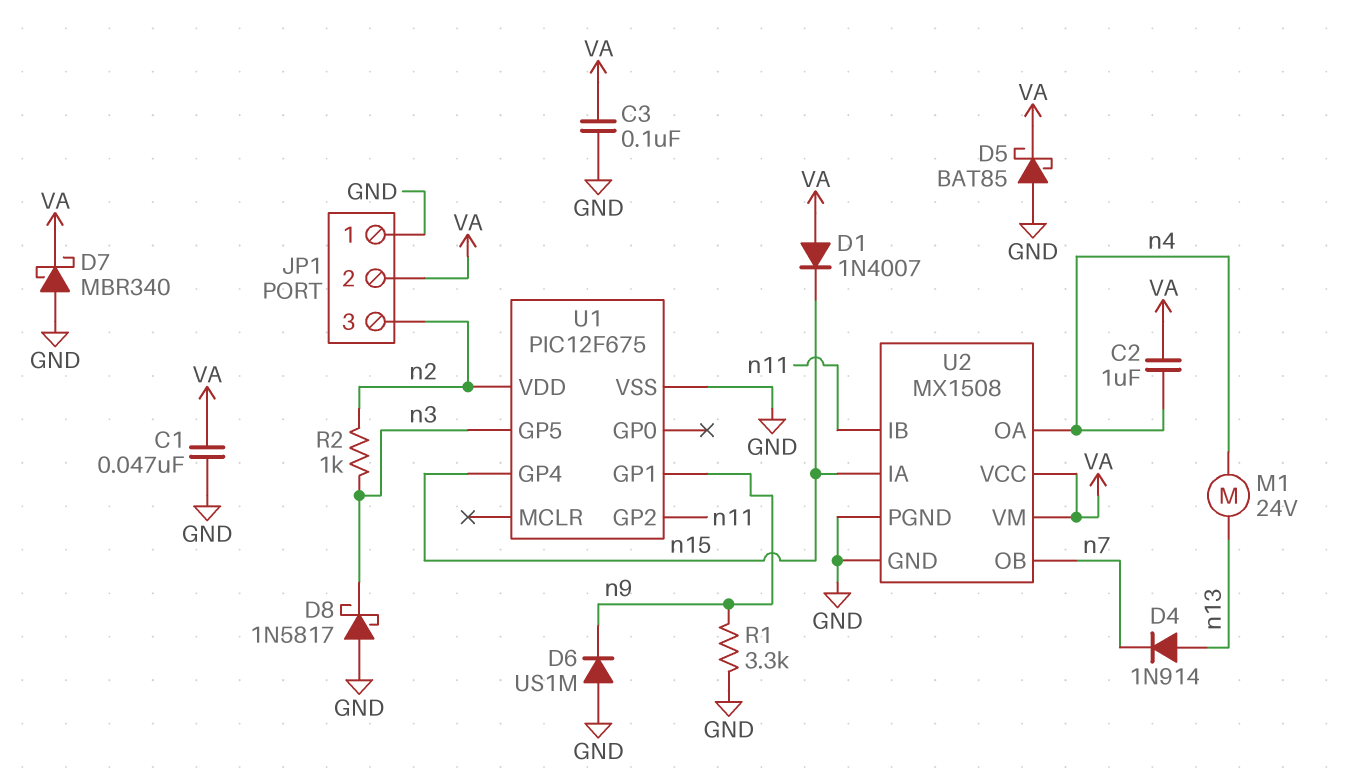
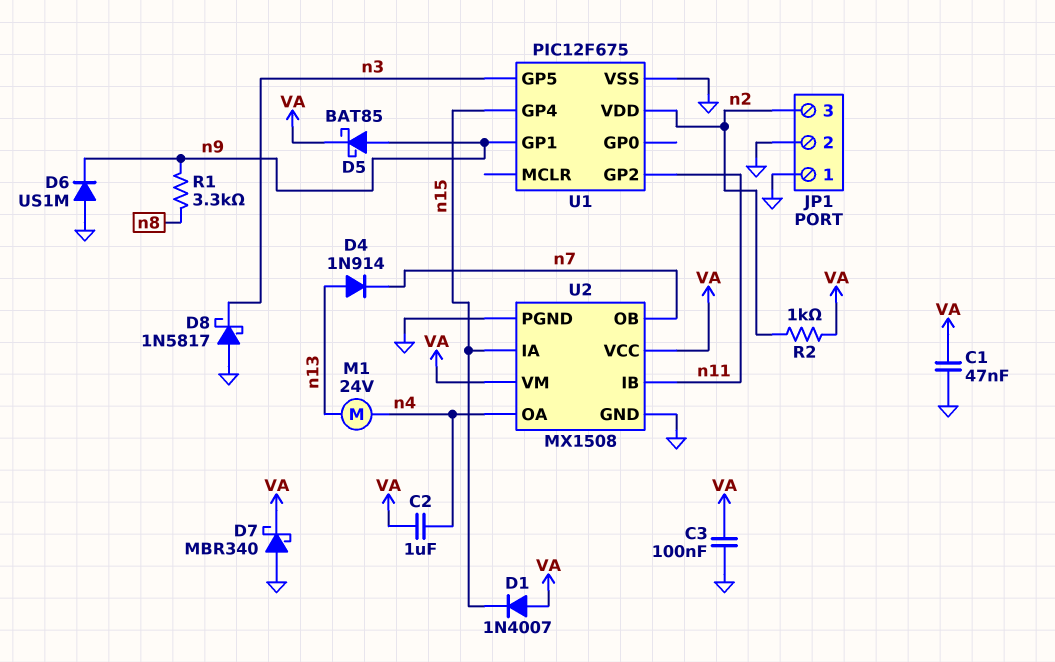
D5: schottky BAT85 (A GND, K VA) -> schottky BAT85 (A n9, K VA)
JP1 pin 2: VA -> GND
R1: 3.3k (GND, n9) -> 3.3k (n8, n9)
R2: 1k (n2, n3) -> 1k (VA, n2)

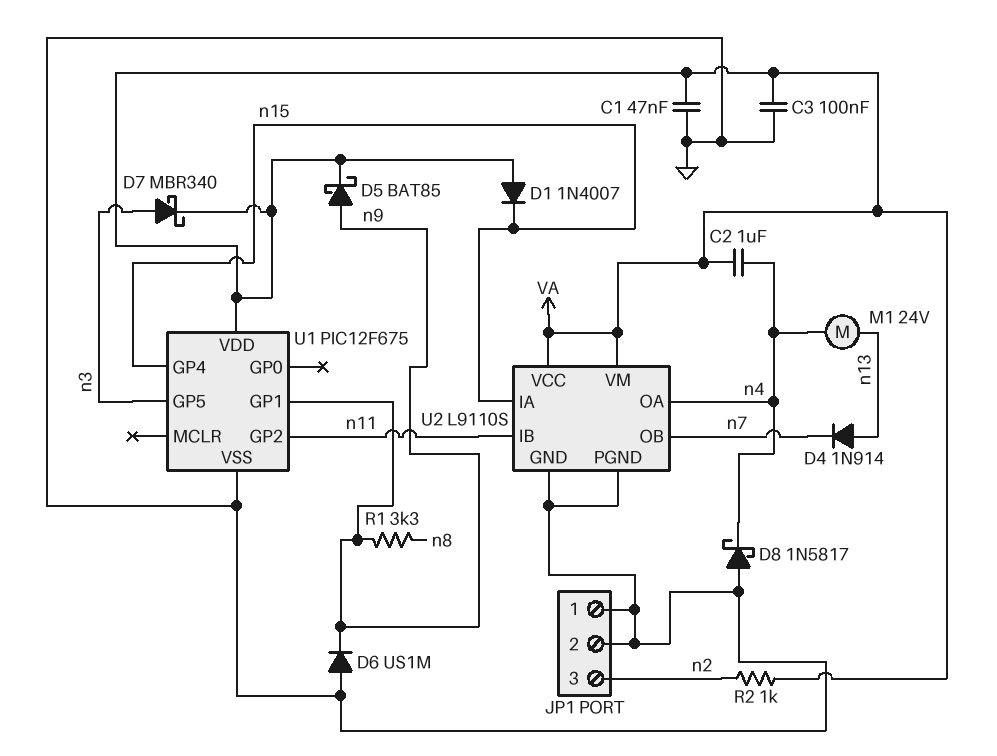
D7: schottky MBR340 (A GND, K VA) -> schottky MBR340 (A n3, K VA)
D8: schottky 1N5817 (A GND, K n3) -> schottky 1N5817 (A GND, K n4)
U1 pin VDD: n2 -> VA
U2: MX1508 -> L9110S

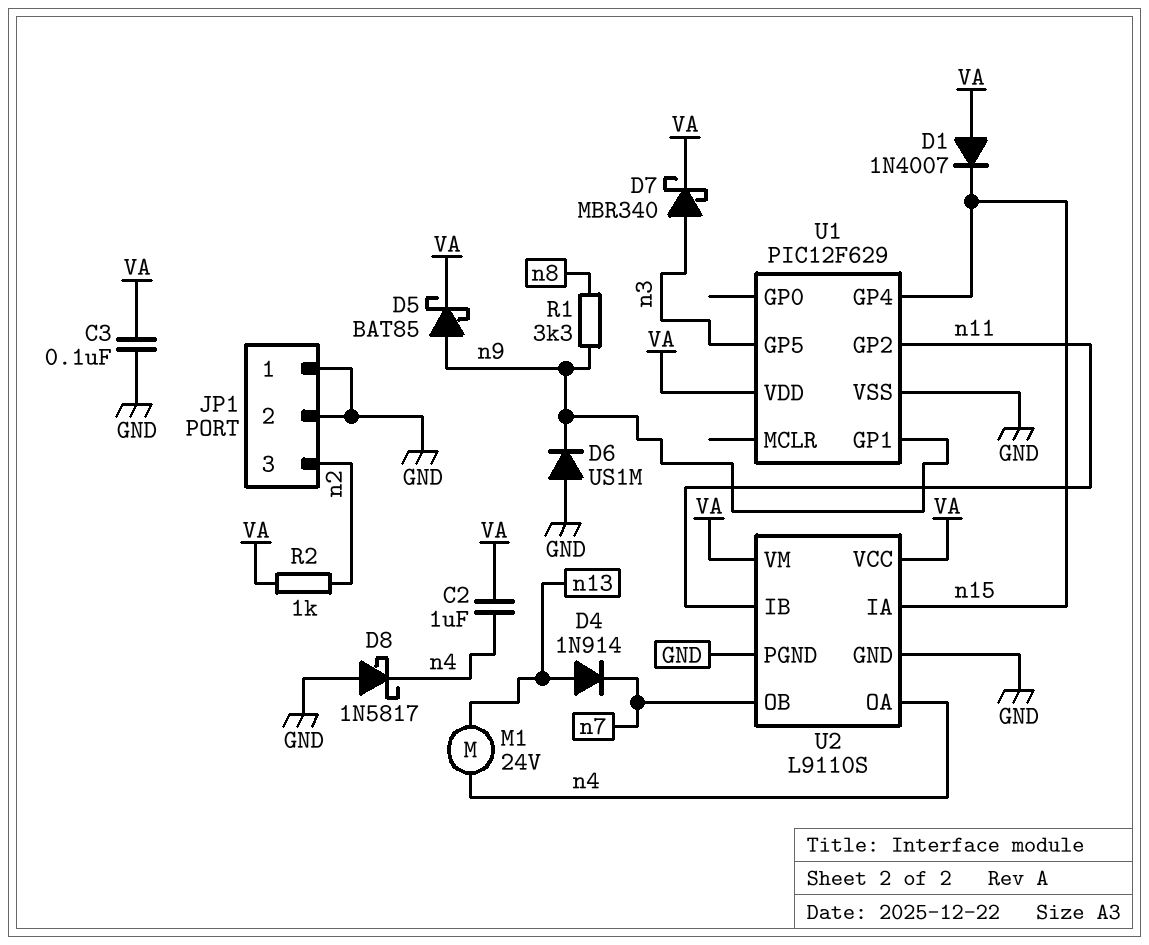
C1: 47nF (GND, VA) -> none
U1: PIC12F675 -> PIC12F629

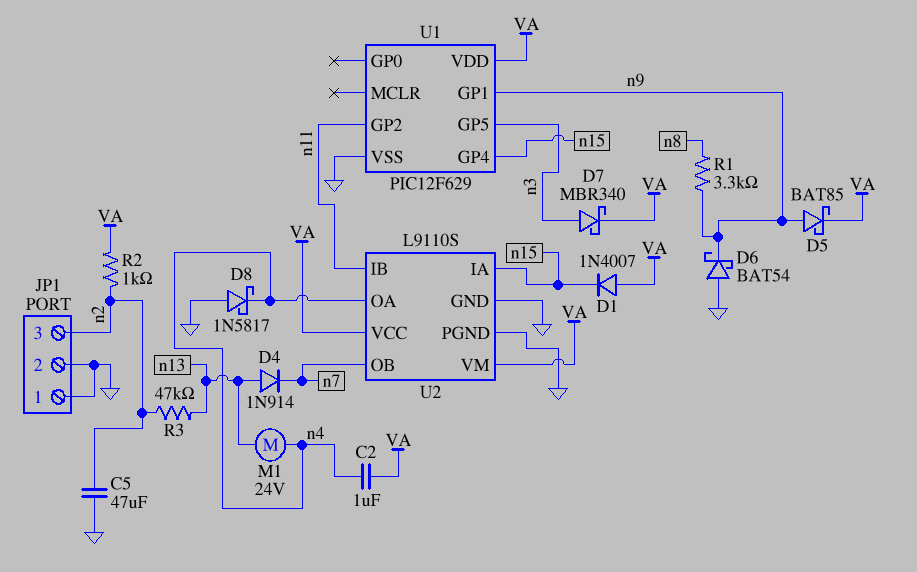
C3: 100nF (GND, VA) -> none
C5: none -> 47uF (GND, n2)
D6: diode US1M (A GND, K n9) -> schottky BAT54 (A GND, K n9)
R3: none -> 47k (n2, n13)

